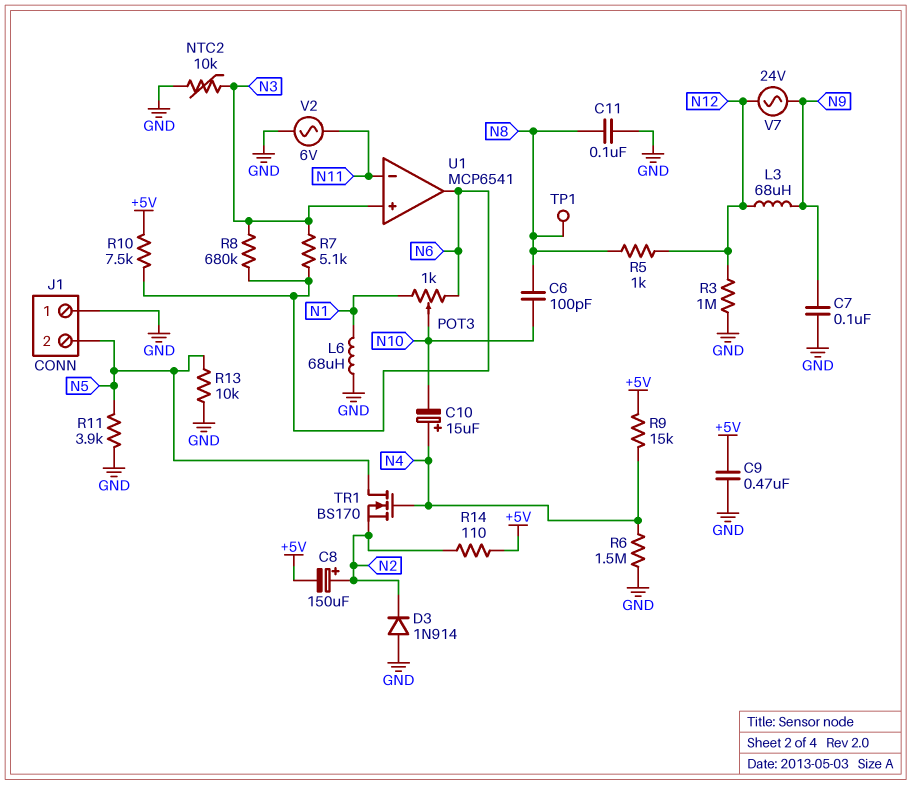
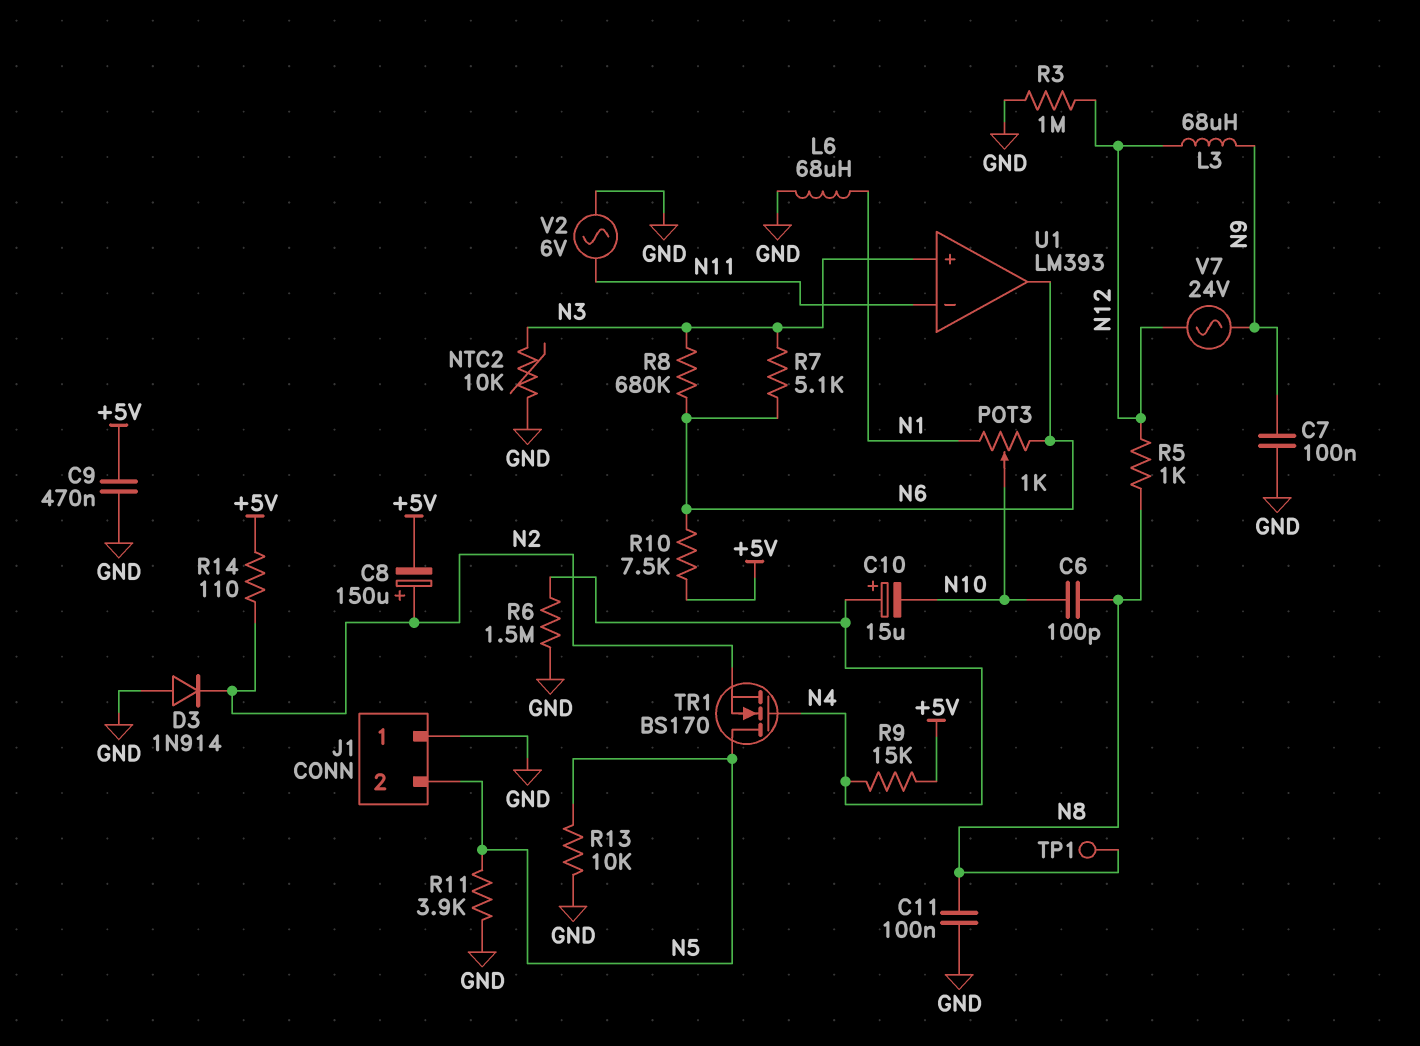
U1: MCP6541 -> LM393

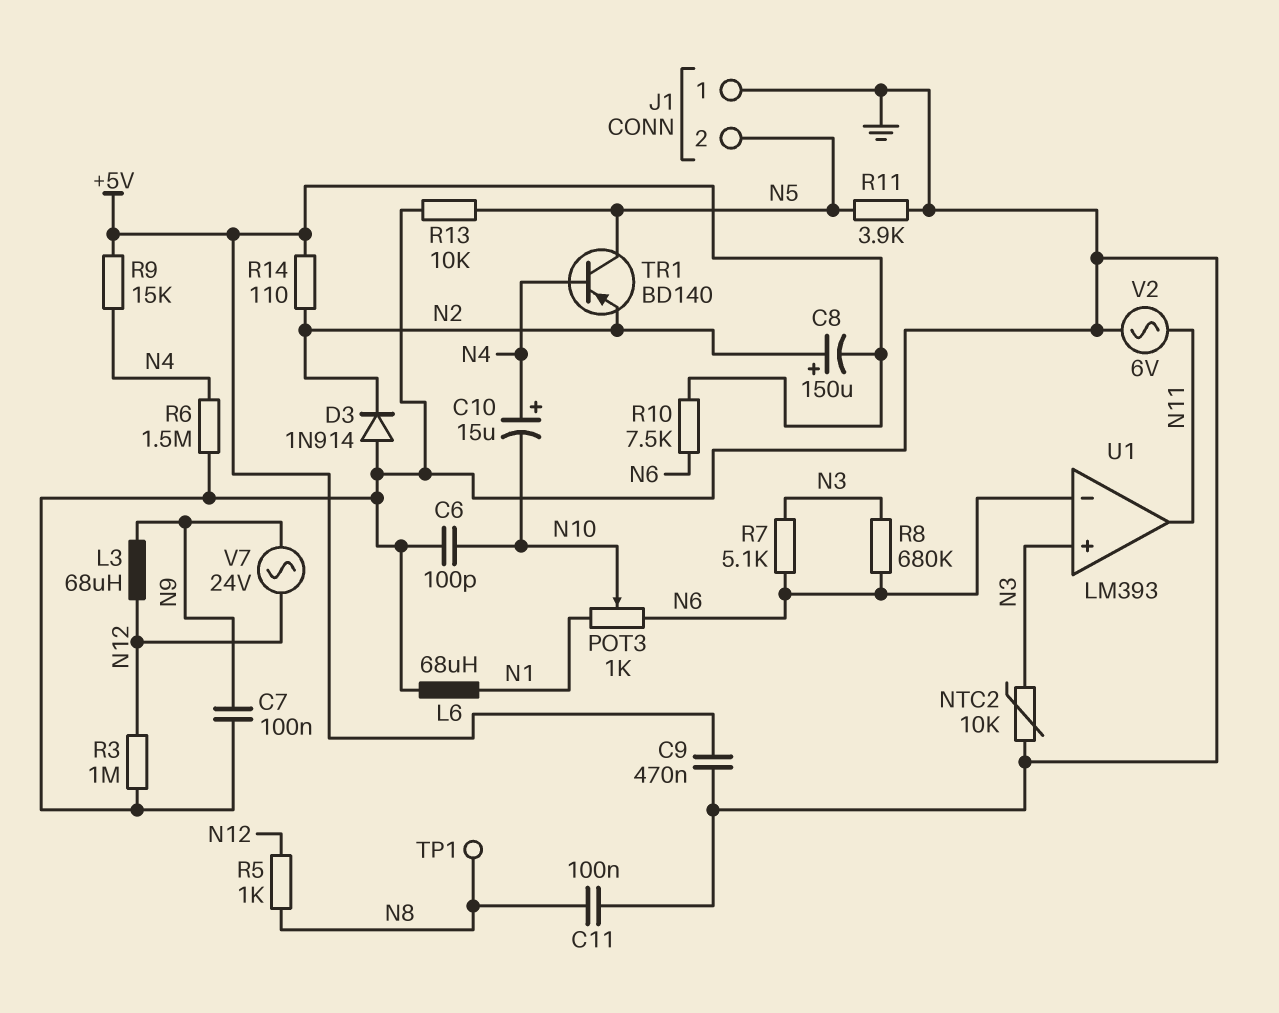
C6: 100pF (N8, N10) -> 100pF (GND, N10)
TR1: NMOS BS170 (G N4, D N5, S N2) -> PNP BD140 (B N4, C N5, E N2)
U1 pin in-: N11 -> N6
U1 pin out: N6 -> N11

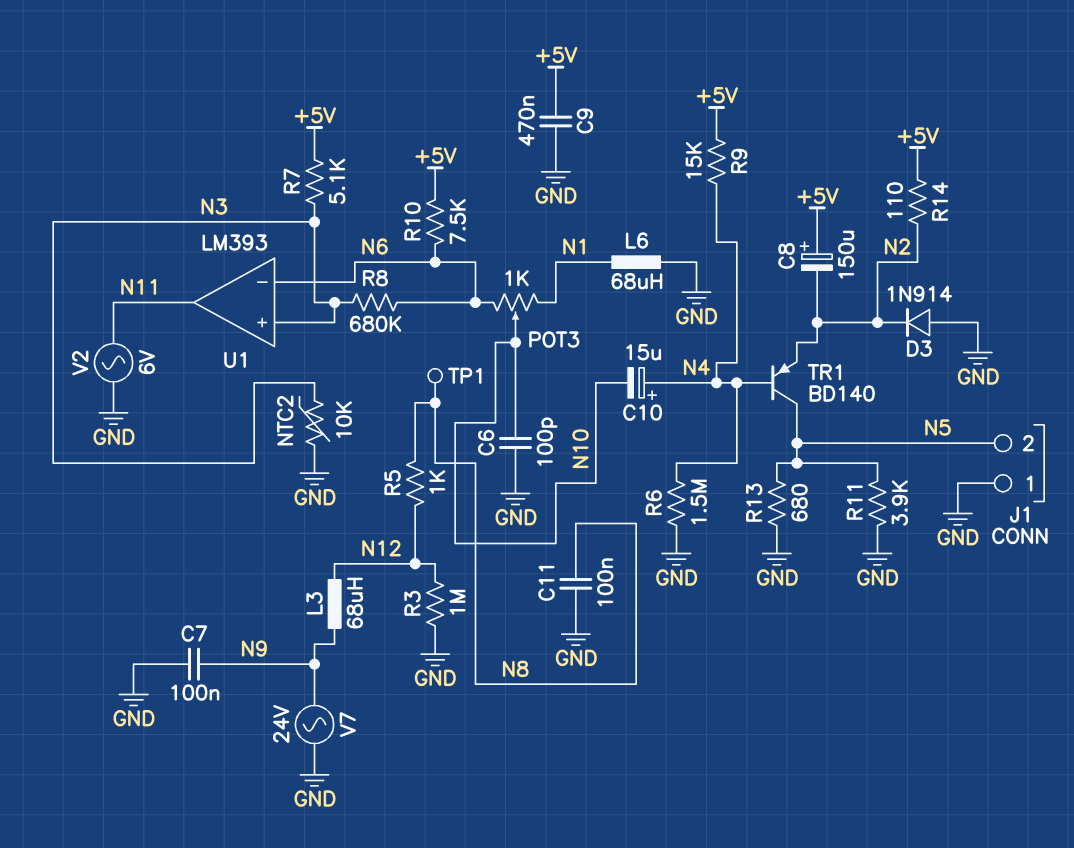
C8: 150uF (plus N2, minus +5V) -> 150uF (plus +5V, minus N2)
R7: 5.1k (N3, N6) -> 5.1k (+5V, N3)
R13: 10k (GND, N5) -> 680 (GND, N5)
V7: AC 24V (N9, N12) -> AC 24V (GND, N9)

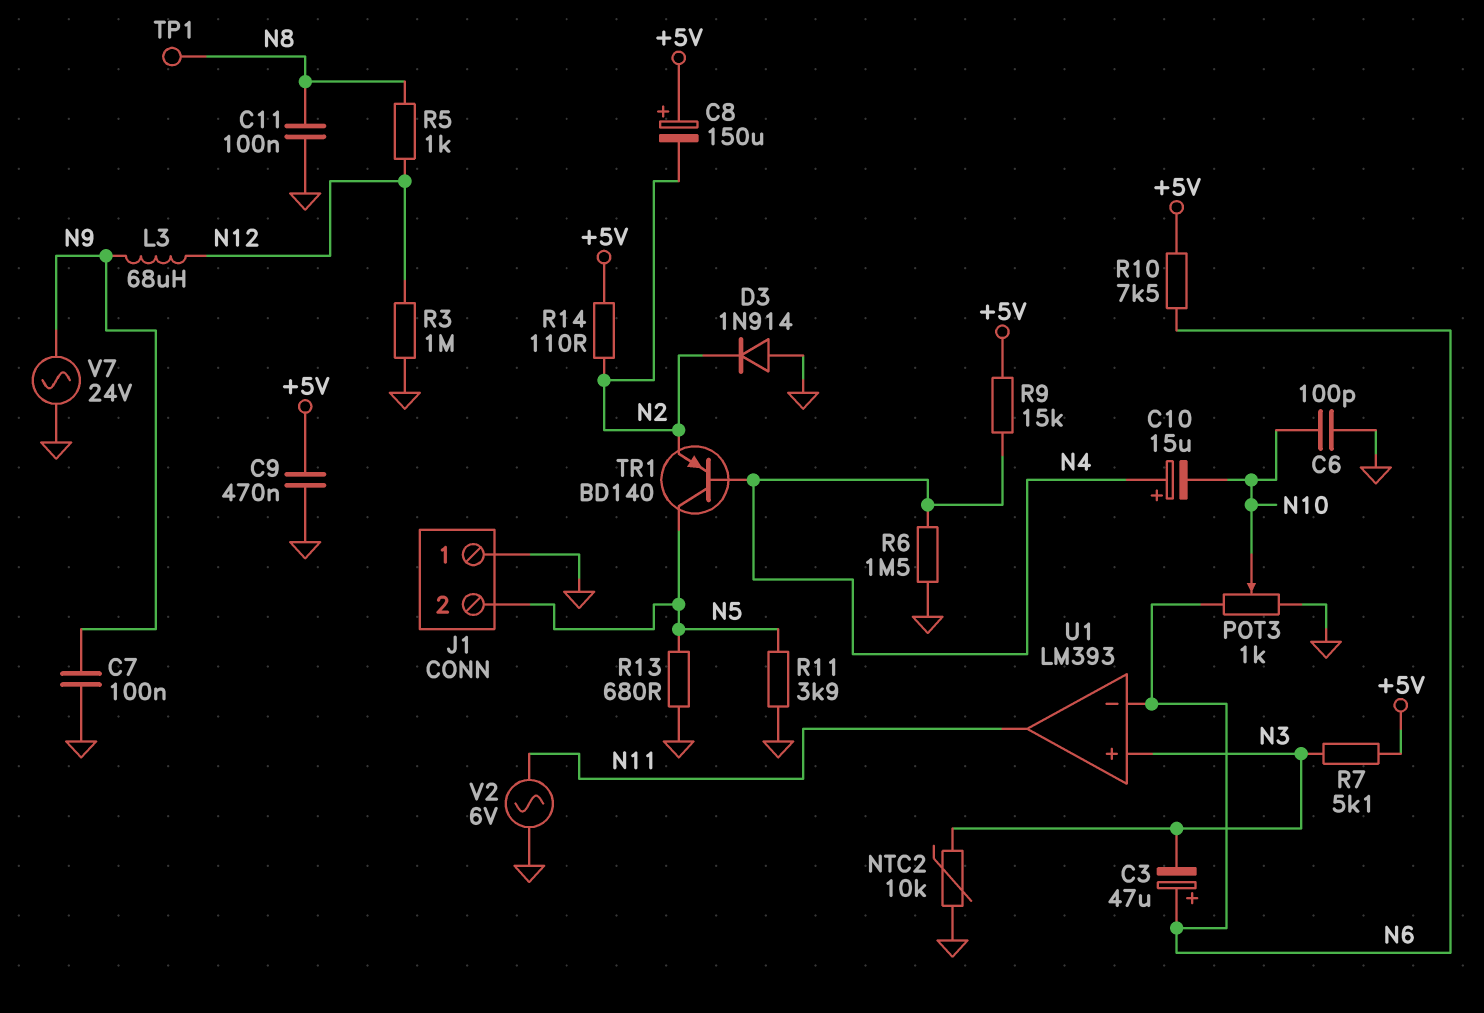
C3: none -> 47uF (plus N6, minus N3)
L6: 68uH (GND, N1) -> none
POT3: 1k (N1, N6, wiper N10) -> 1k (GND, N6, wiper N10)
R8: 680k (N3, N6) -> none

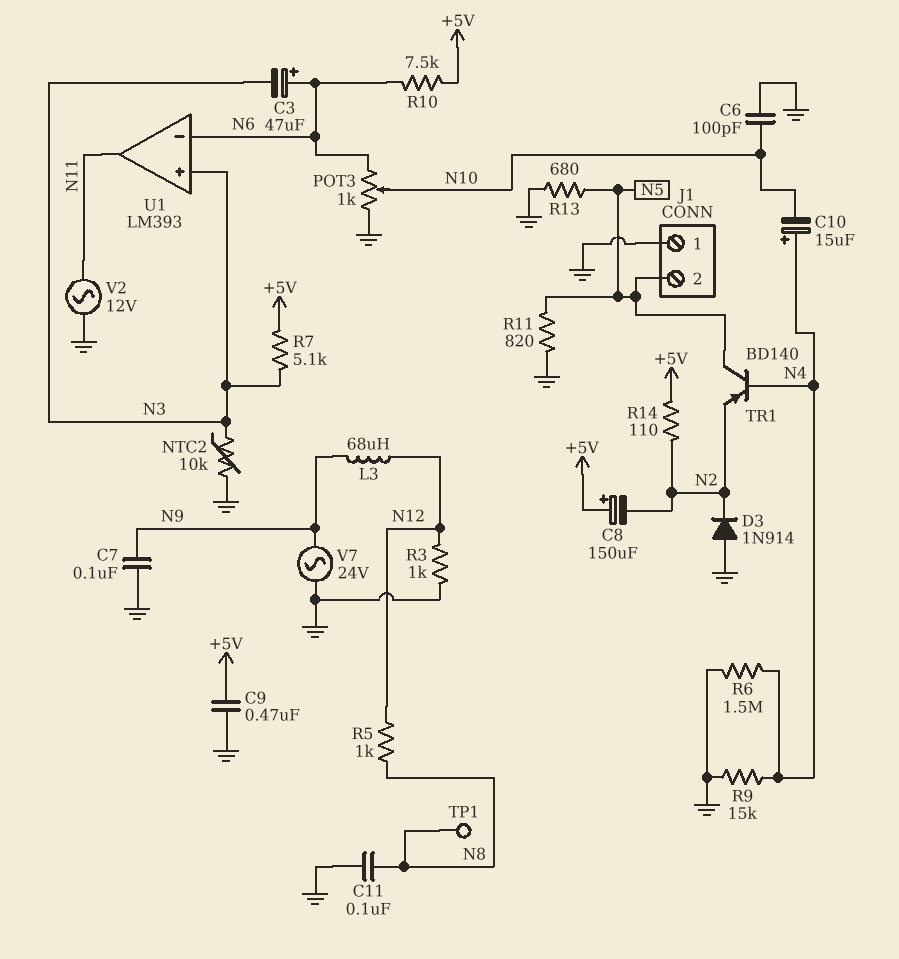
R3: 1M (GND, N12) -> 1k (GND, N12)
R9: 15k (+5V, N4) -> 15k (GND, N4)
R11: 3.9k (GND, N5) -> 820 (GND, N5)
V2: AC 6V (GND, N11) -> AC 12V (GND, N11)

